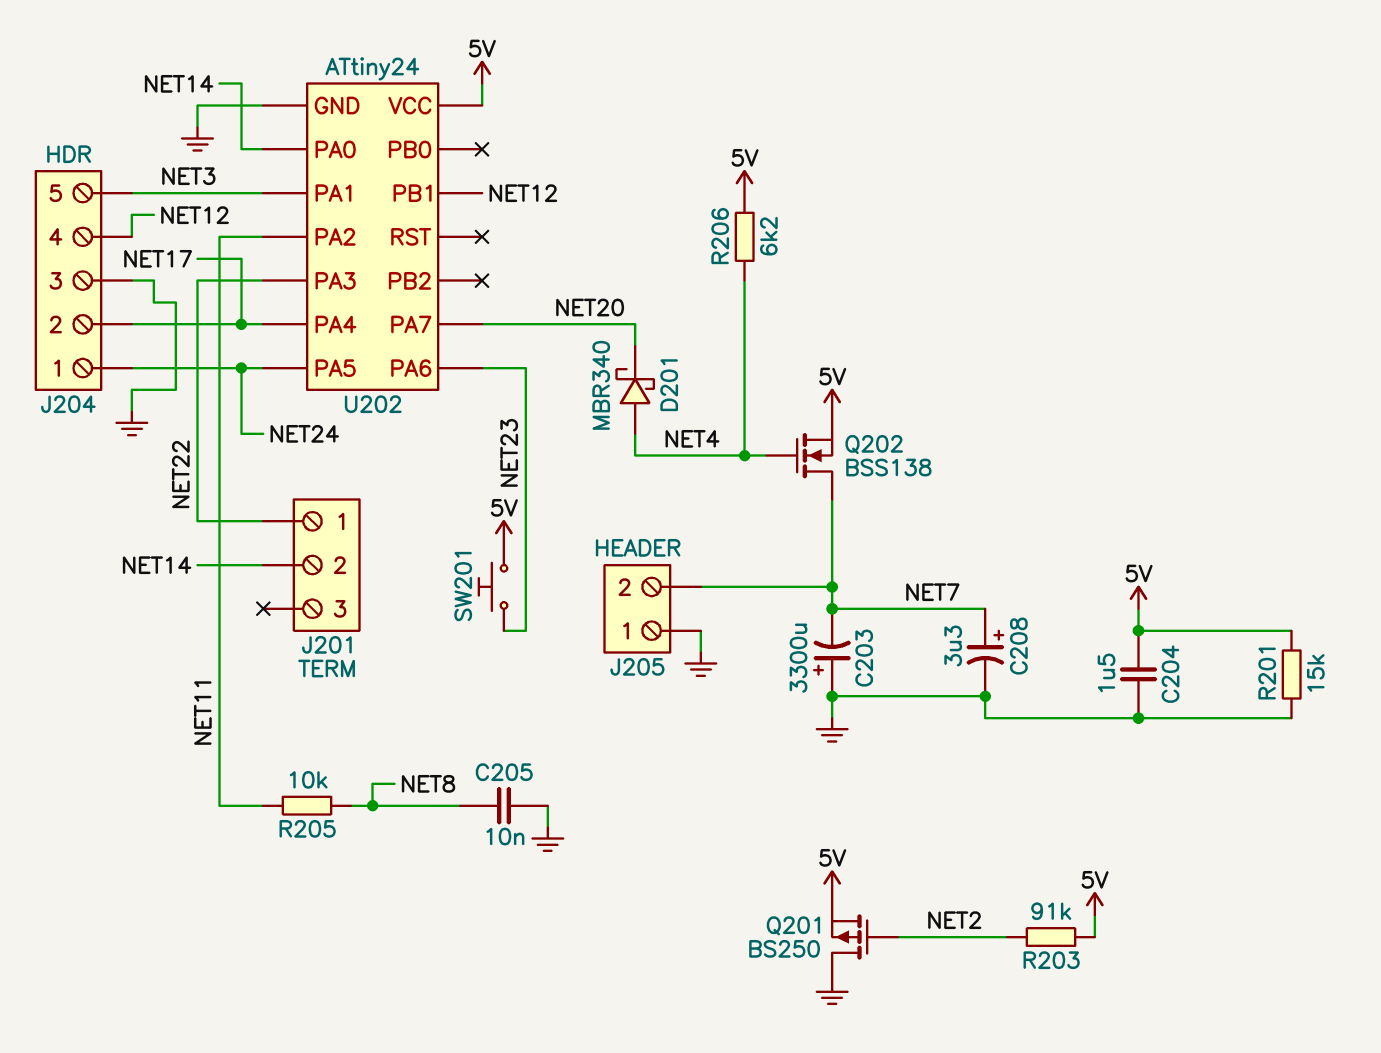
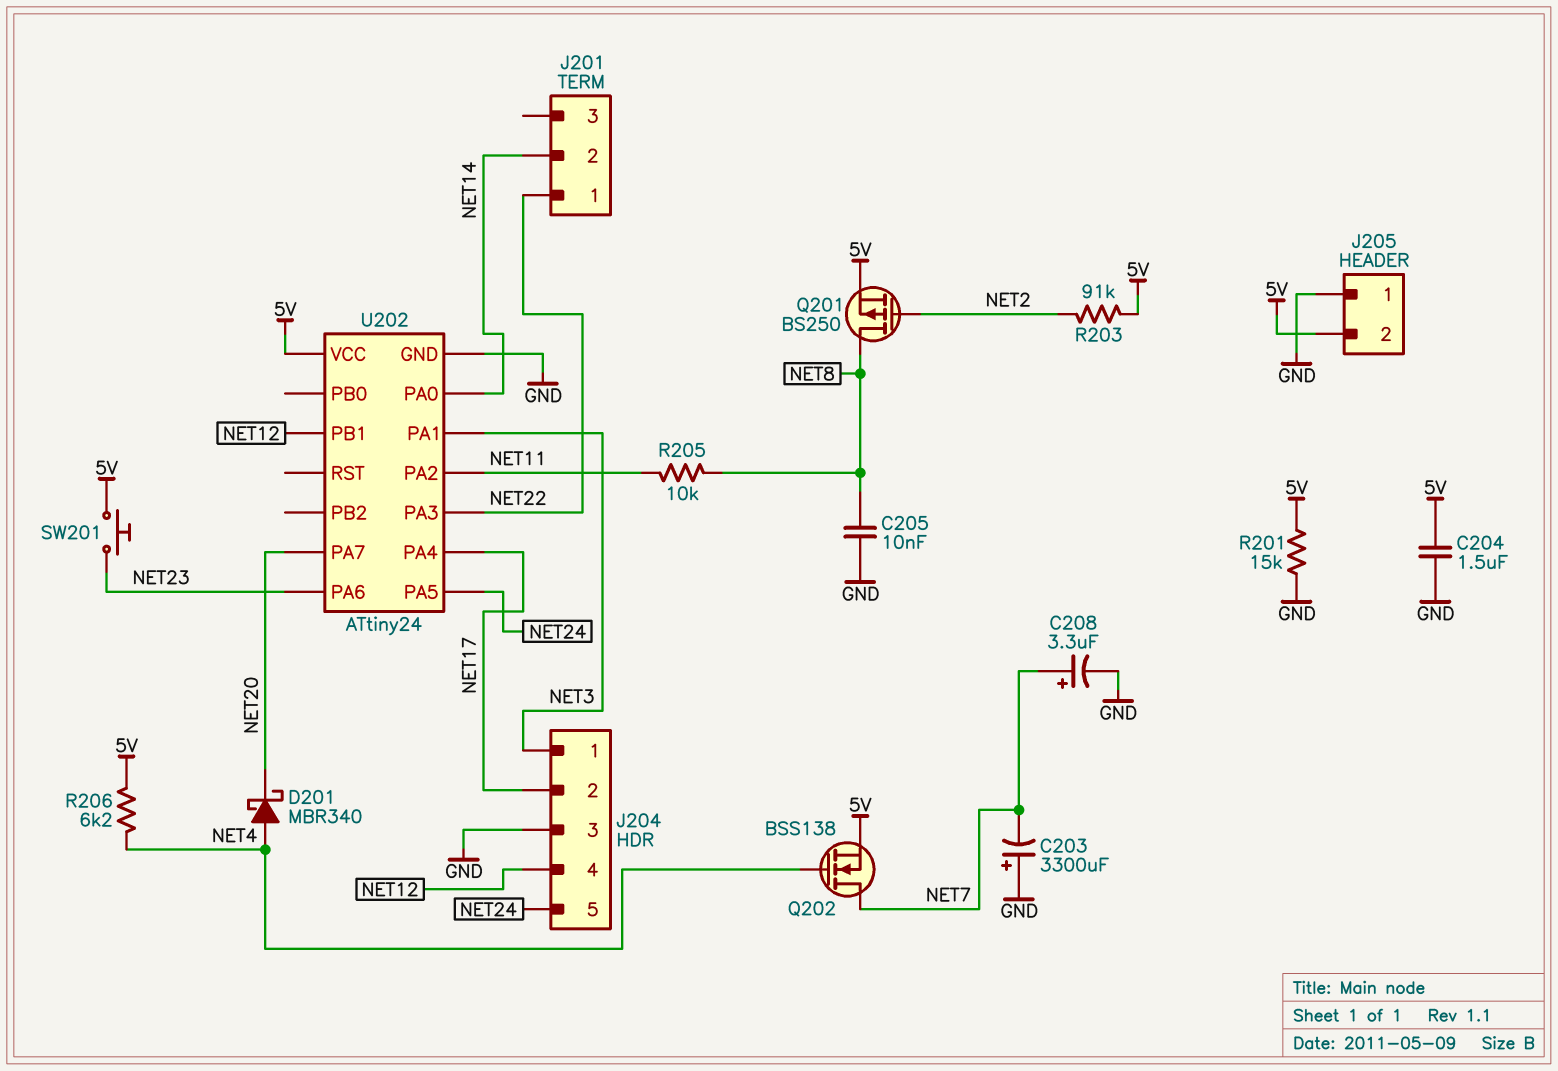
J204 pin 1: NET24 -> NET3
J204 pin 5: NET3 -> NET24
J205 pin 2: NET7 -> 5V
Q201: PMOS BS250 (G NET2, D GND, S 5V) -> PMOS BS250 (G NET2, D NET8, S 5V)

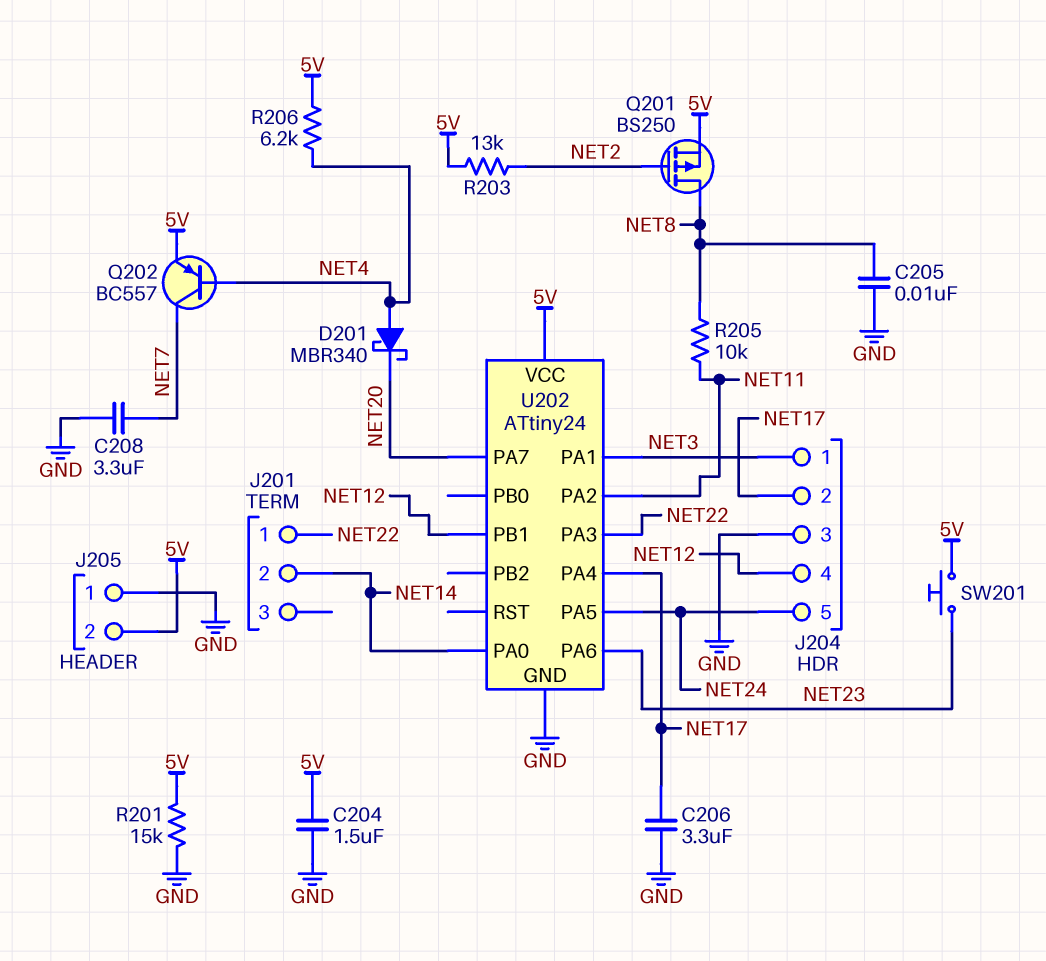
C203: 3300uF (plus GND, minus NET7) -> none
C206: none -> 3.3uF (GND, NET17)
C208: 3.3uF (plus NET7, minus GND) -> 3.3uF (GND, NET7)
Q202: NMOS BSS138 (G NET4, D NET7, S 5V) -> PNP BC557 (B NET4, C NET7, E 5V)
R203: 91k (5V, NET2) -> 13k (5V, NET2)

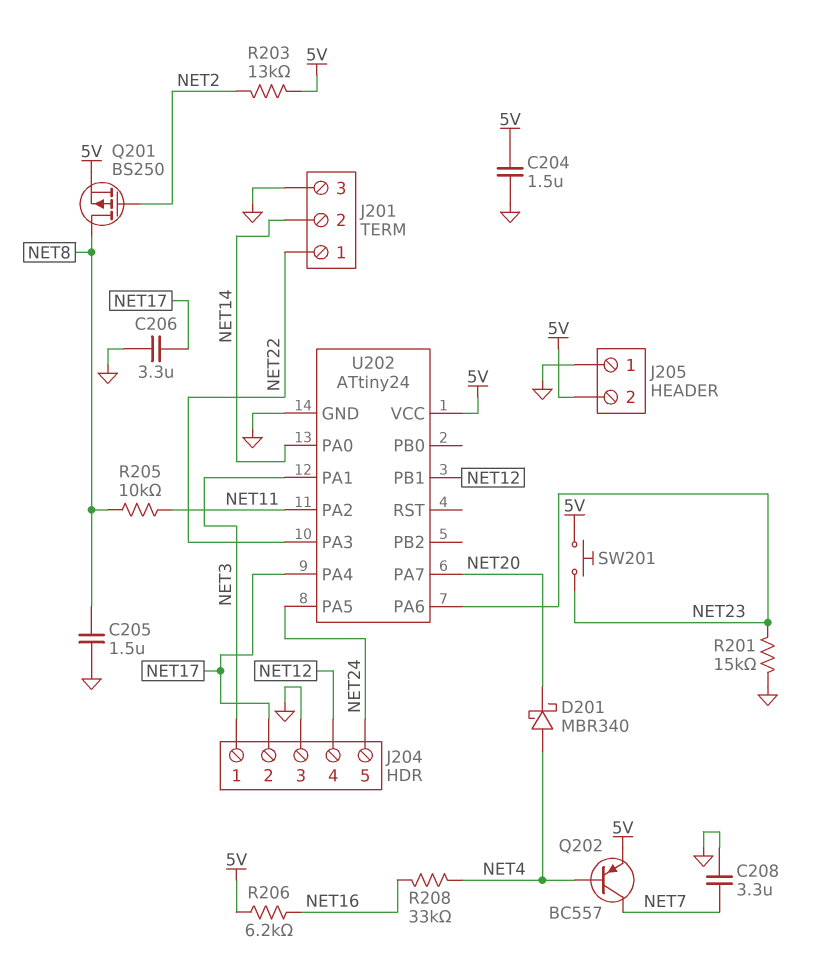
C205: 10nF (GND, NET8) -> 1.5uF (GND, NET8)
J201 pin 3: none -> GND
R201: 15k (5V, GND) -> 15k (GND, NET23)
R206: 6.2k (5V, NET4) -> 6.2k (5V, NET16)
R208: none -> 33k (NET4, NET16)

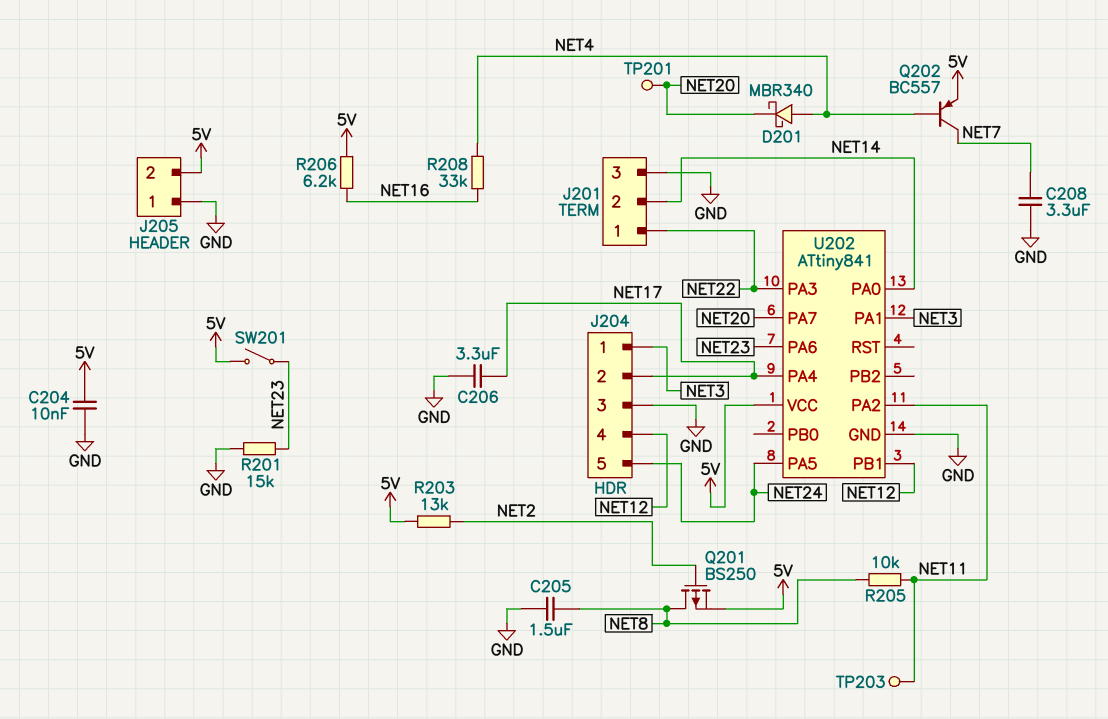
C204: 1.5uF (5V, GND) -> 10nF (5V, GND)
SW201: button (5V, NET23) -> switch (5V, NET23)
TP201: none -> test point (NET20)
TP203: none -> test point (NET11)
U202: ATtiny24 -> ATtiny841

